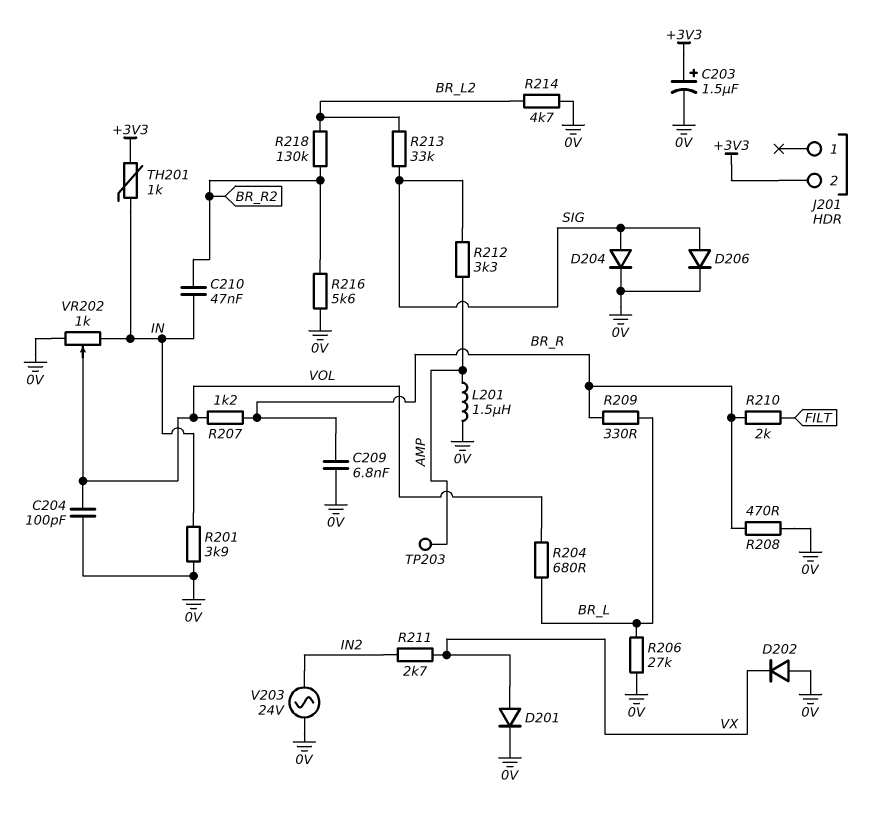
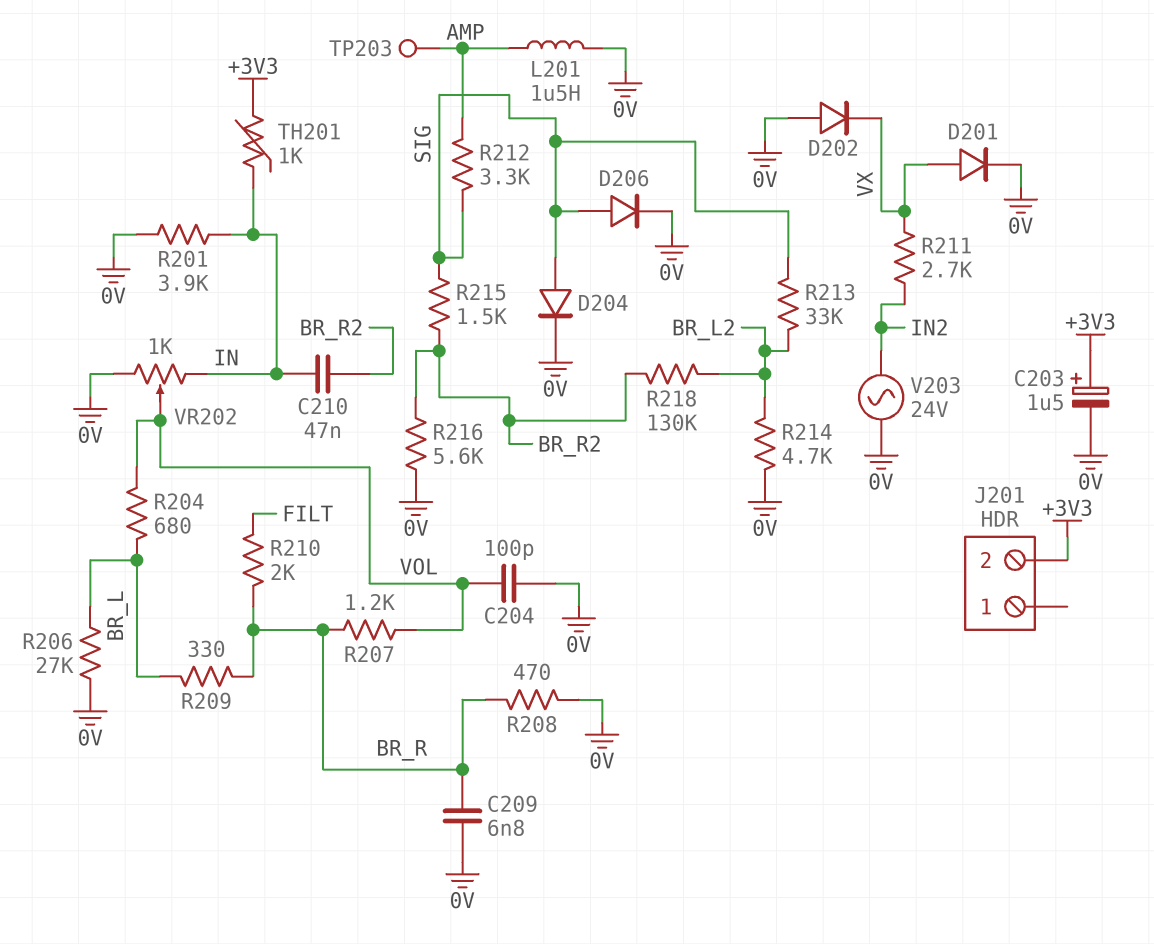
R215: none -> 1.5k (BR_R2, SIG)

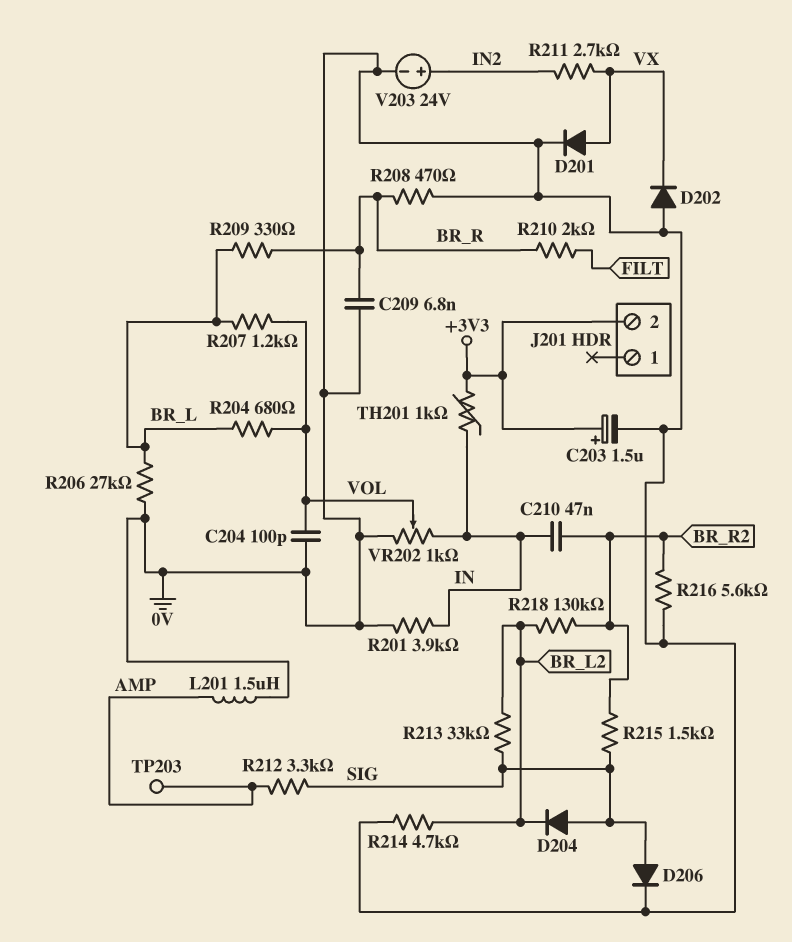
D204: diode (A SIG, K 0V) -> diode (A SIG, K BR_L2)
R207: 1.2k (BR_R, VOL) -> 1.2k (BR_L, VOL)
V203: AC 24V (0V, IN2) -> 24V (plus IN2, minus 0V)

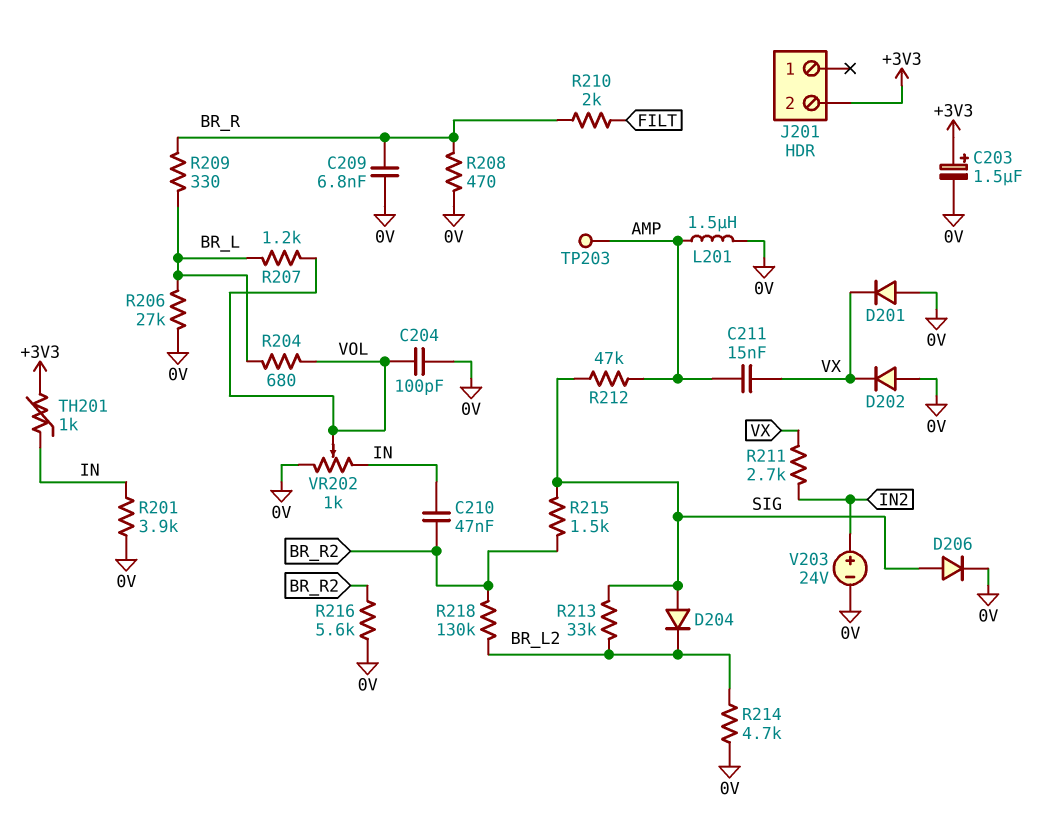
C211: none -> 15nF (AMP, VX)
D201: diode (A VX, K 0V) -> diode (A 0V, K VX)
R212: 3.3k (AMP, SIG) -> 47k (AMP, SIG)

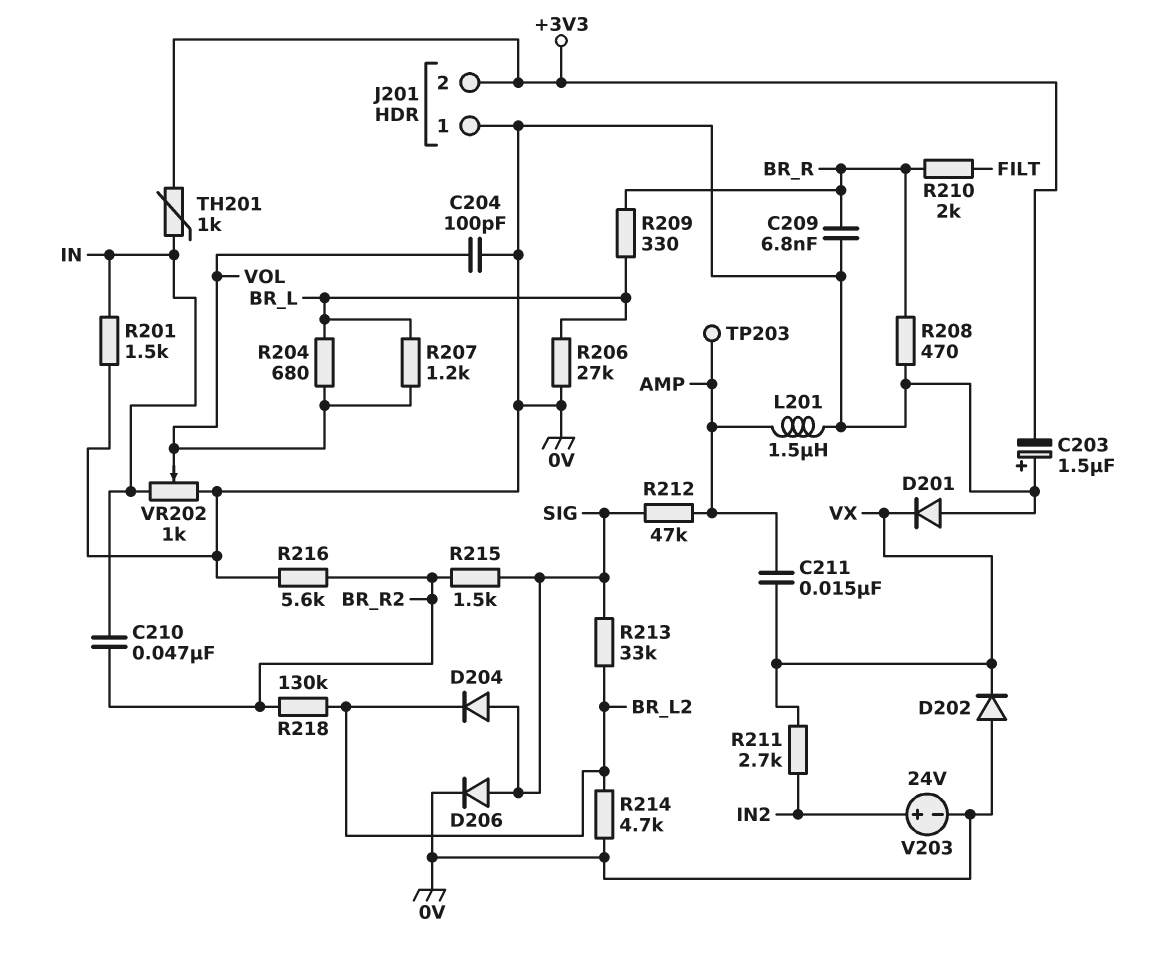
C203: 1.5uF (plus +3V3, minus 0V) -> 1.5uF (plus 0V, minus +3V3)
J201 pin 1: none -> 0V
R201: 3.9k (0V, IN) -> 1.5k (0V, IN)

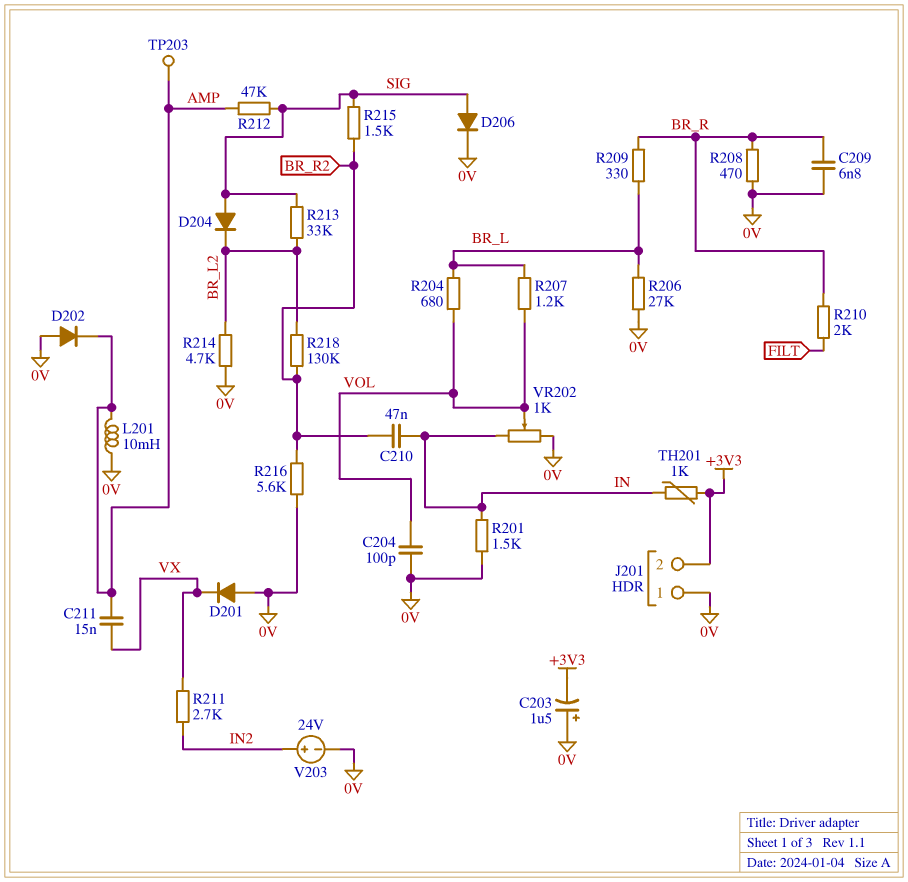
D202: diode (A 0V, K VX) -> diode (A 0V, K AMP)
L201: 1.5uH (0V, AMP) -> 10mH (0V, AMP)

